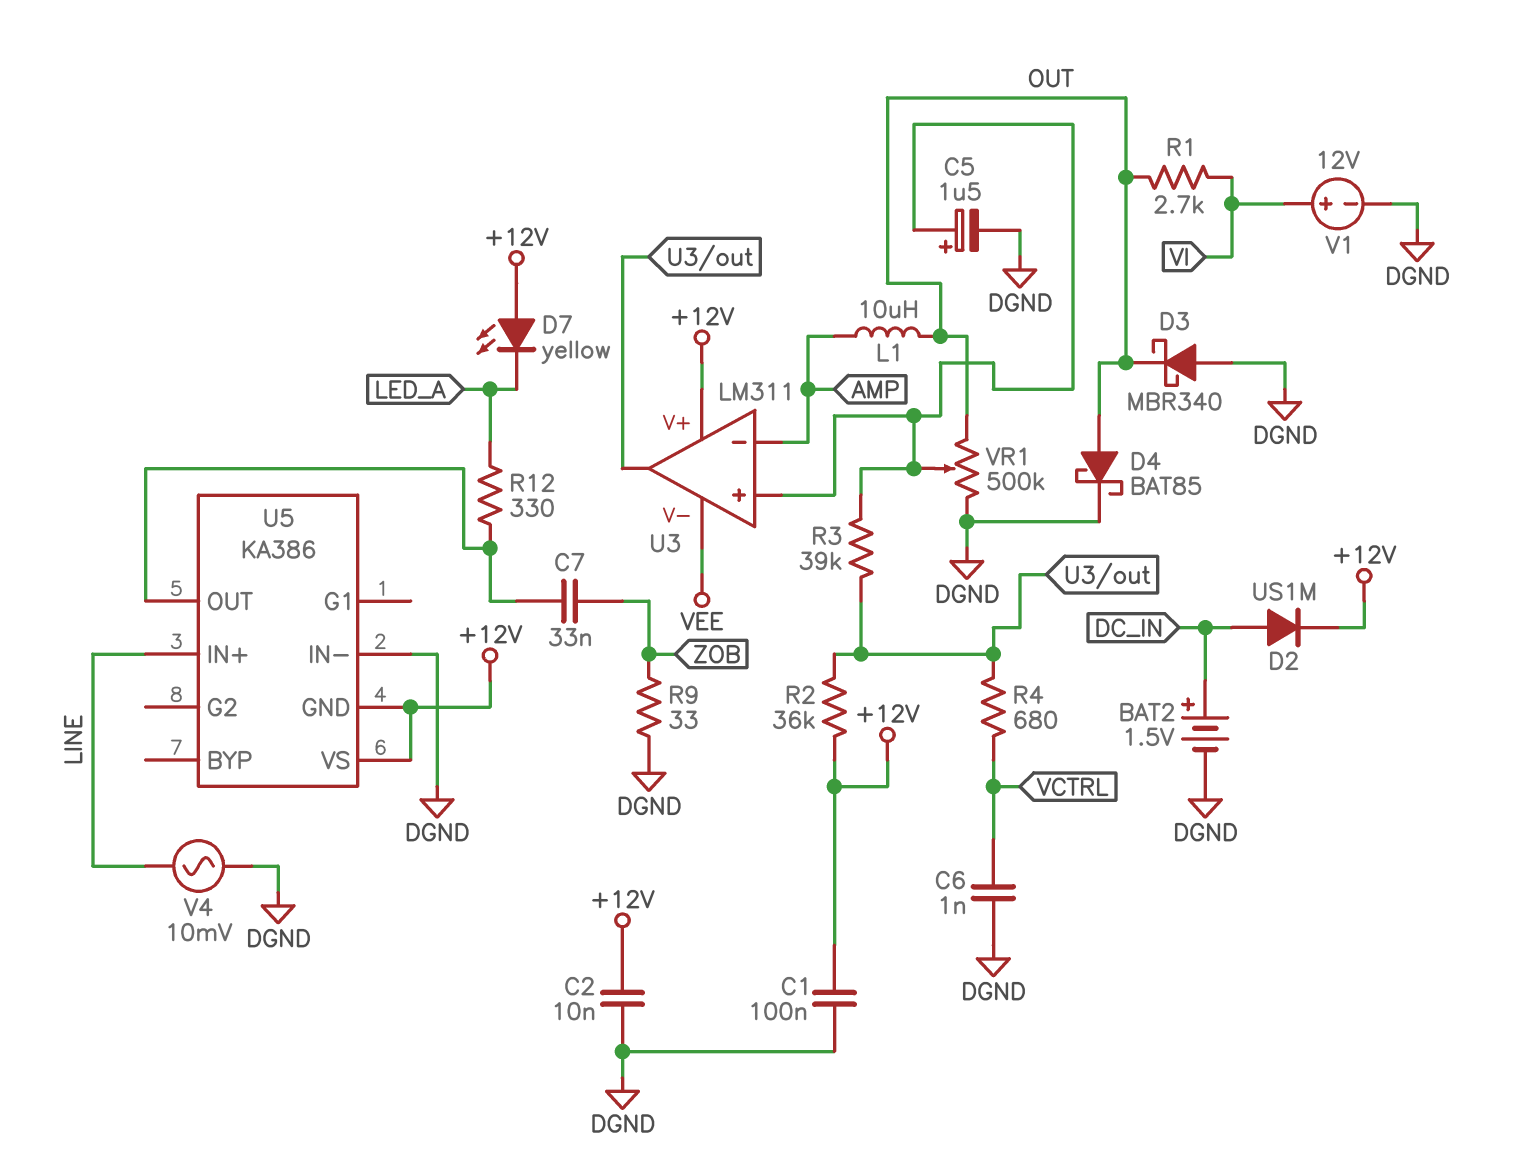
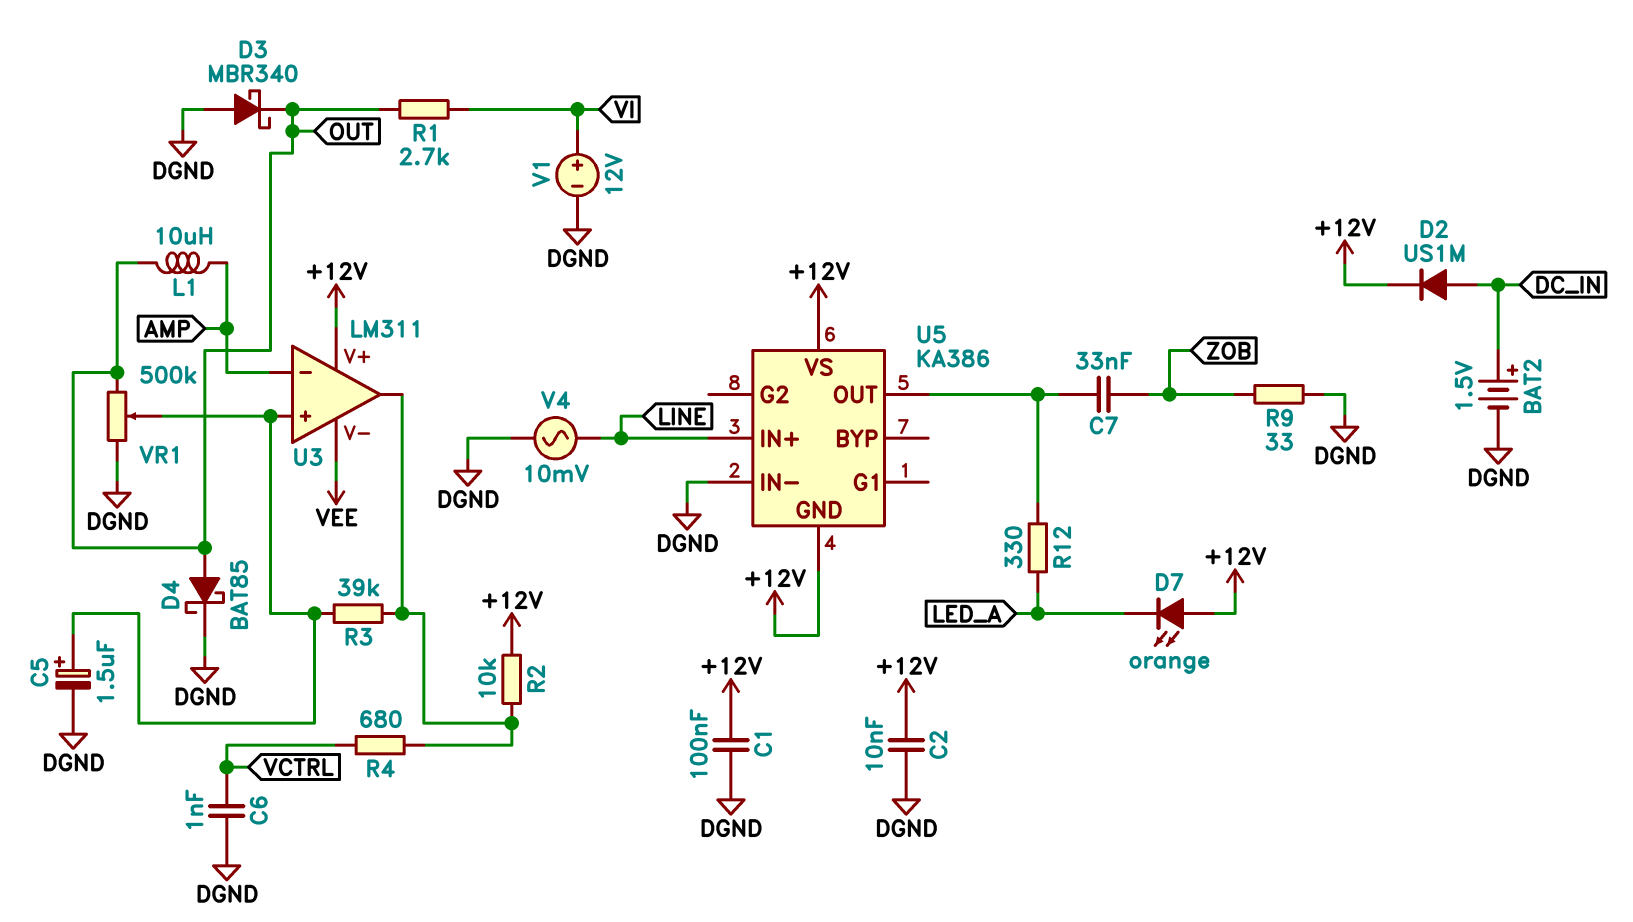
D7: LED yellow (A +12V, K LED_A) -> LED orange (A +12V, K LED_A)
R2: 36k (+12V, U3/out) -> 10k (+12V, U3/out)

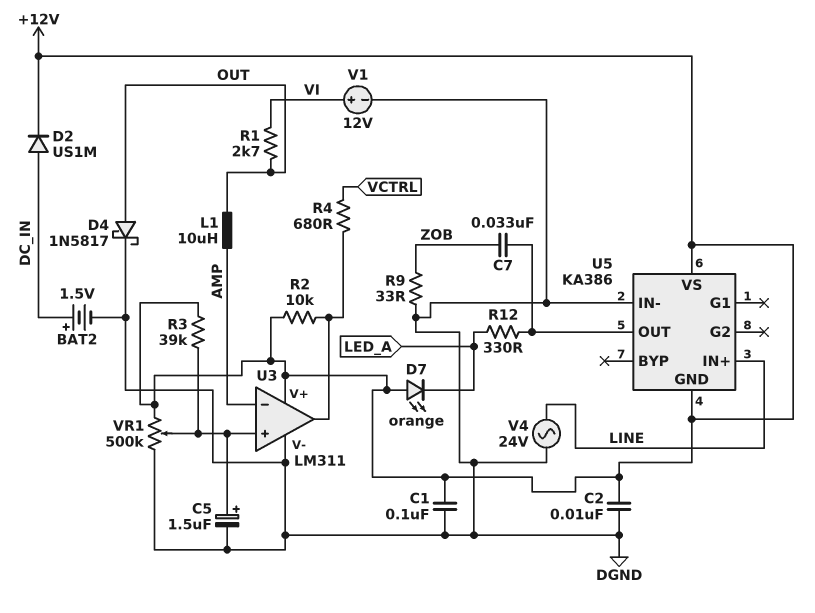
C6: 1nF (DGND, VCTRL) -> none
D3: schottky MBR340 (A DGND, K OUT) -> none
D4: schottky BAT85 (A OUT, K DGND) -> schottky 1N5817 (A OUT, K DGND)
R3: 39k (U3/in+, U3/out) -> 39k (+12V, U3/in+)
U3 pin V-: VEE -> DGND
V4: AC 10mV (DGND, LINE) -> AC 24V (DGND, LINE)
VR1: 500k (DGND, OUT, wiper U3/in+) -> 500k (+12V, DGND, wiper U3/in+)

